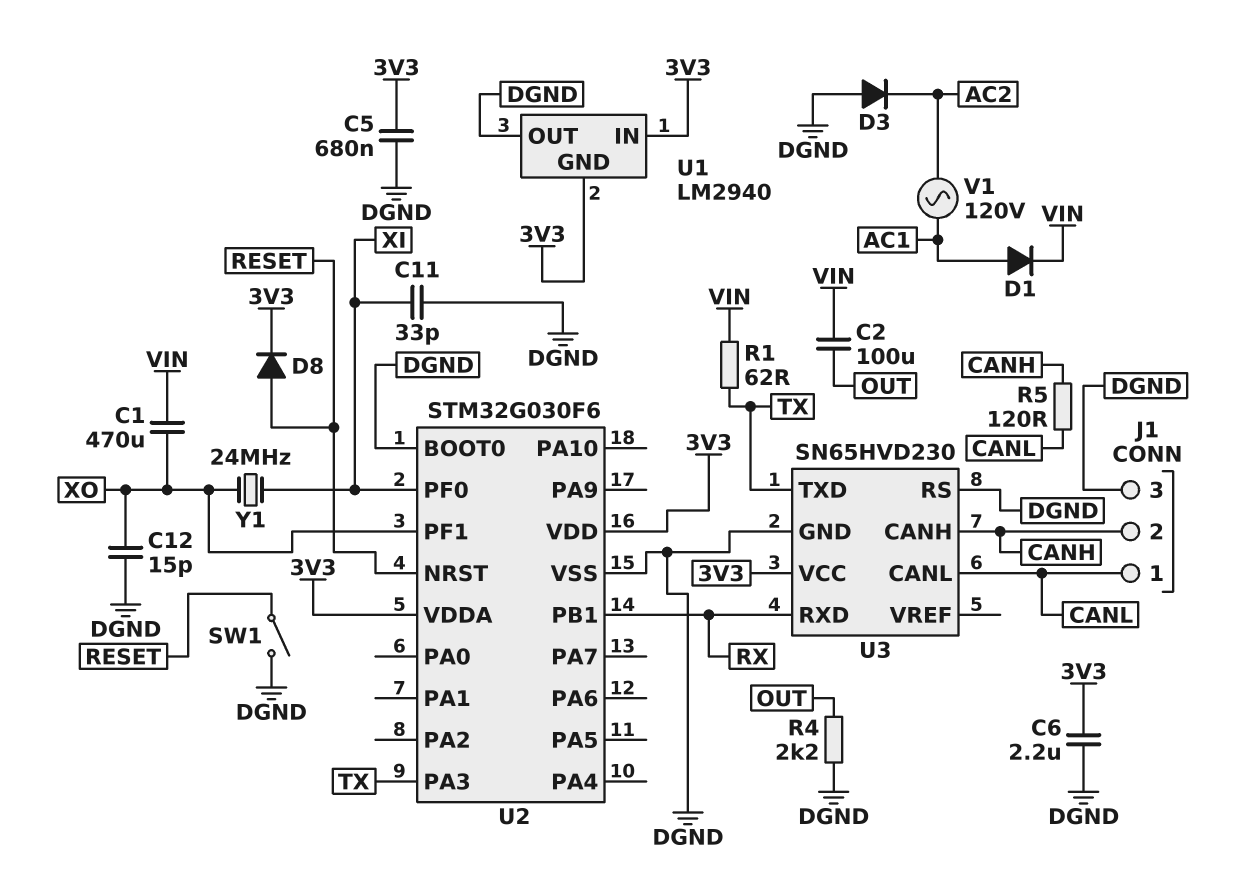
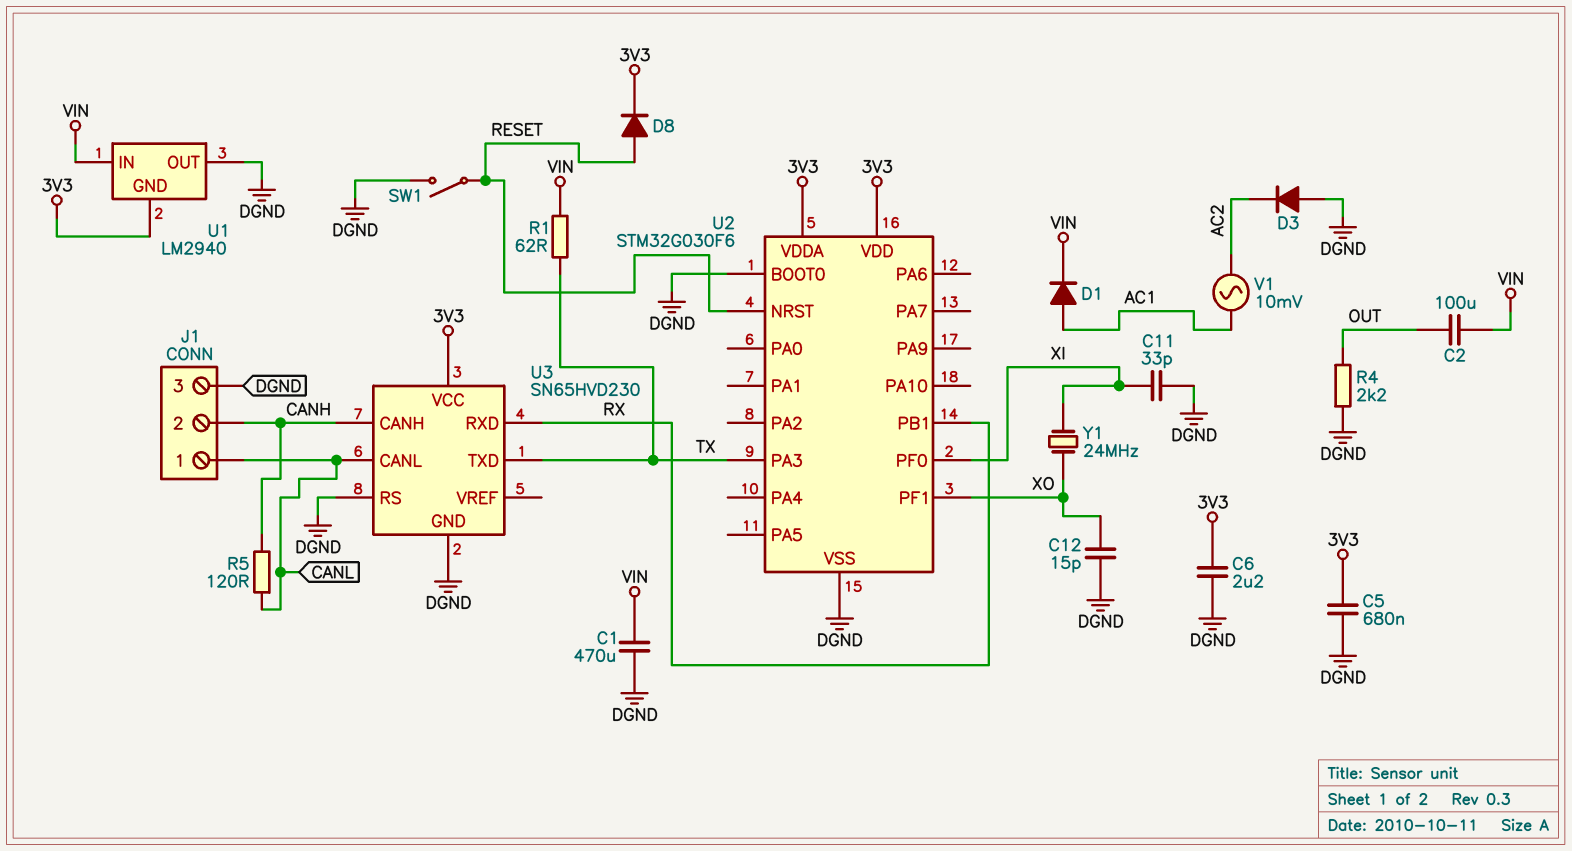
C1: 470uF (VIN, XO) -> 470uF (DGND, VIN)
U1 pin IN: 3V3 -> VIN
V1: AC 120V (AC1, AC2) -> AC 10mV (AC1, AC2)

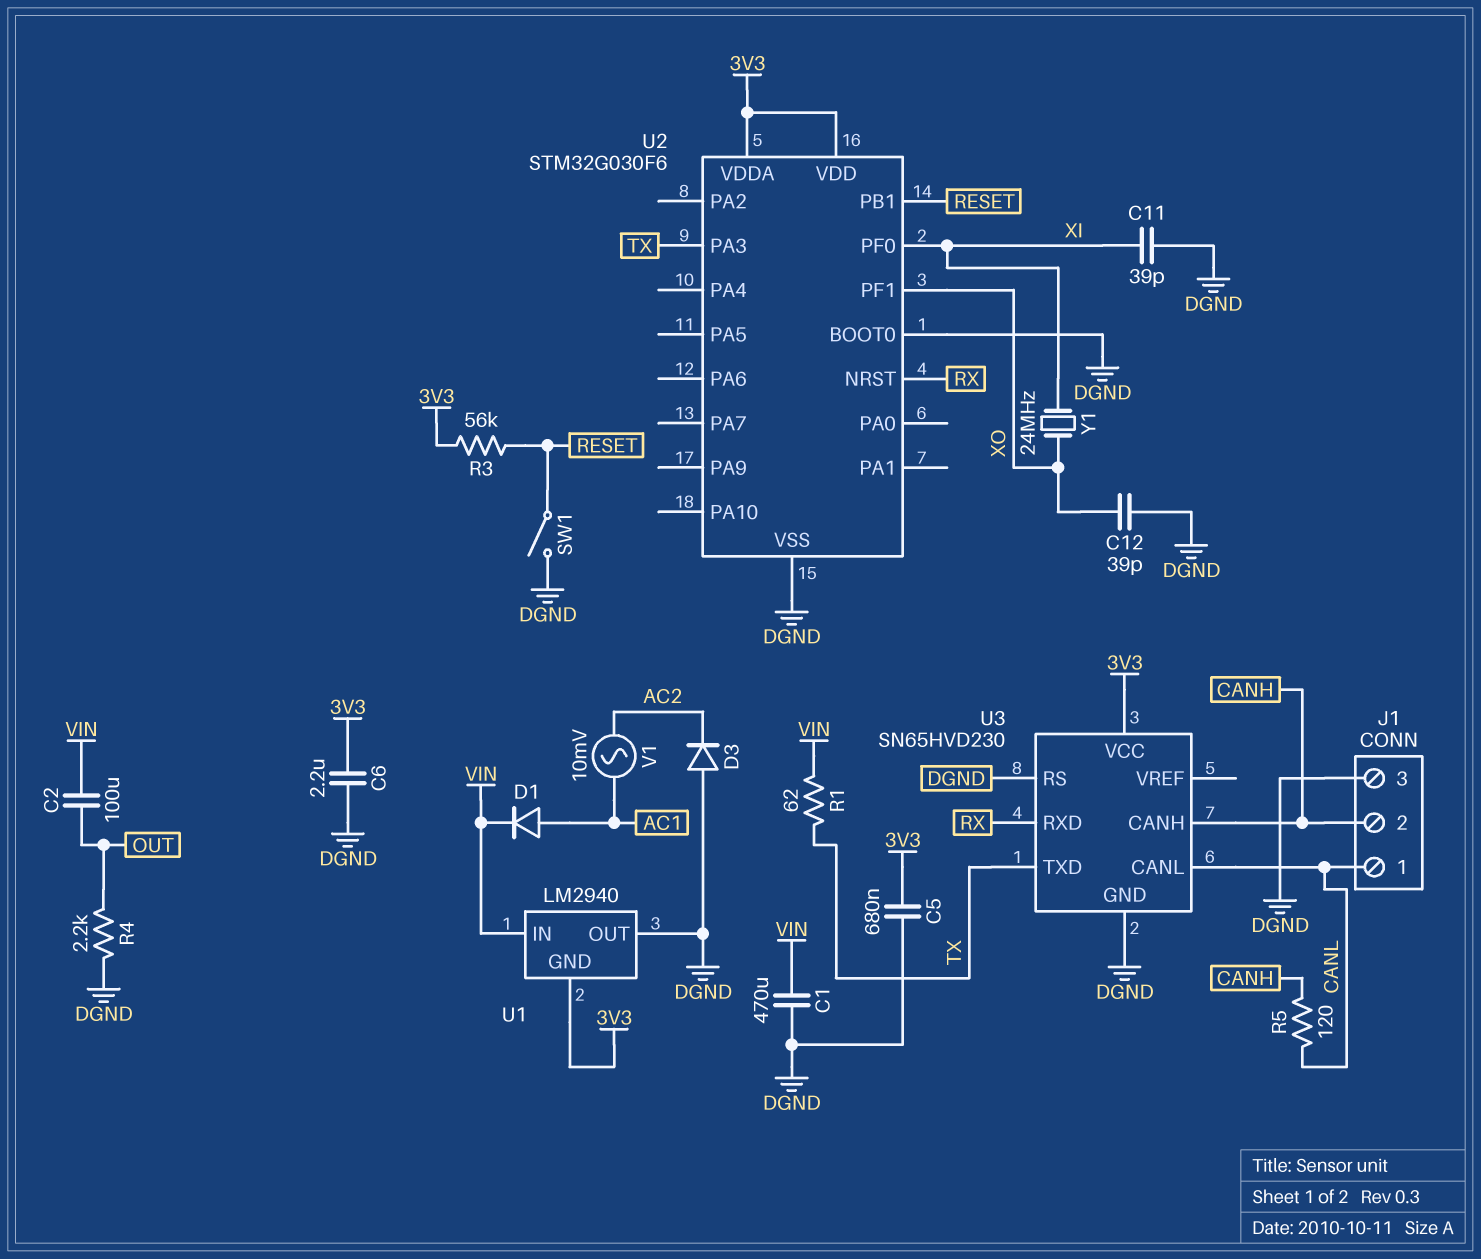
C11: 33pF (DGND, XI) -> 39pF (DGND, XI)
C12: 15pF (DGND, XO) -> 39pF (DGND, XO)
D8: diode (A RESET, K 3V3) -> none
R3: none -> 56k (3V3, RESET)
U2 pin NRST: RESET -> RX
U2 pin PB1: RX -> RESET

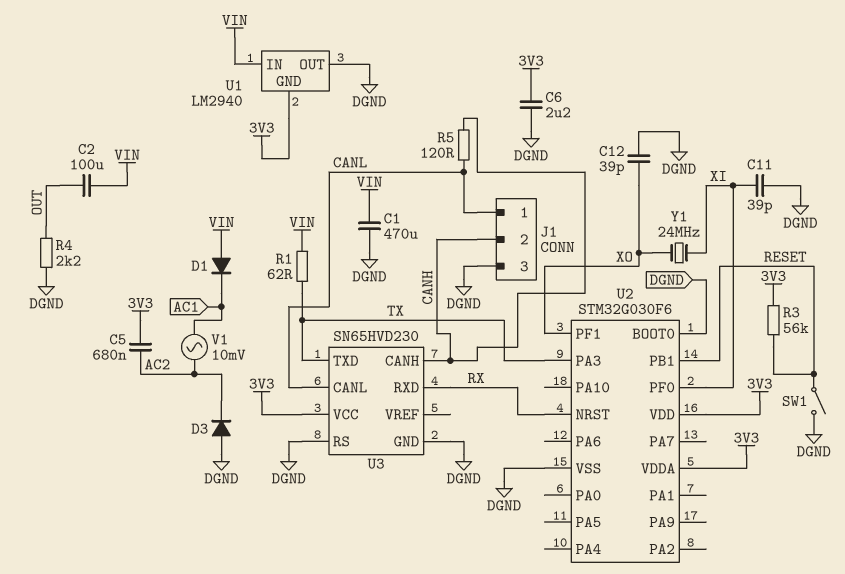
C5: 680nF (3V3, DGND) -> 680nF (3V3, AC2)
D1: diode (A AC1, K VIN) -> diode (A VIN, K AC1)

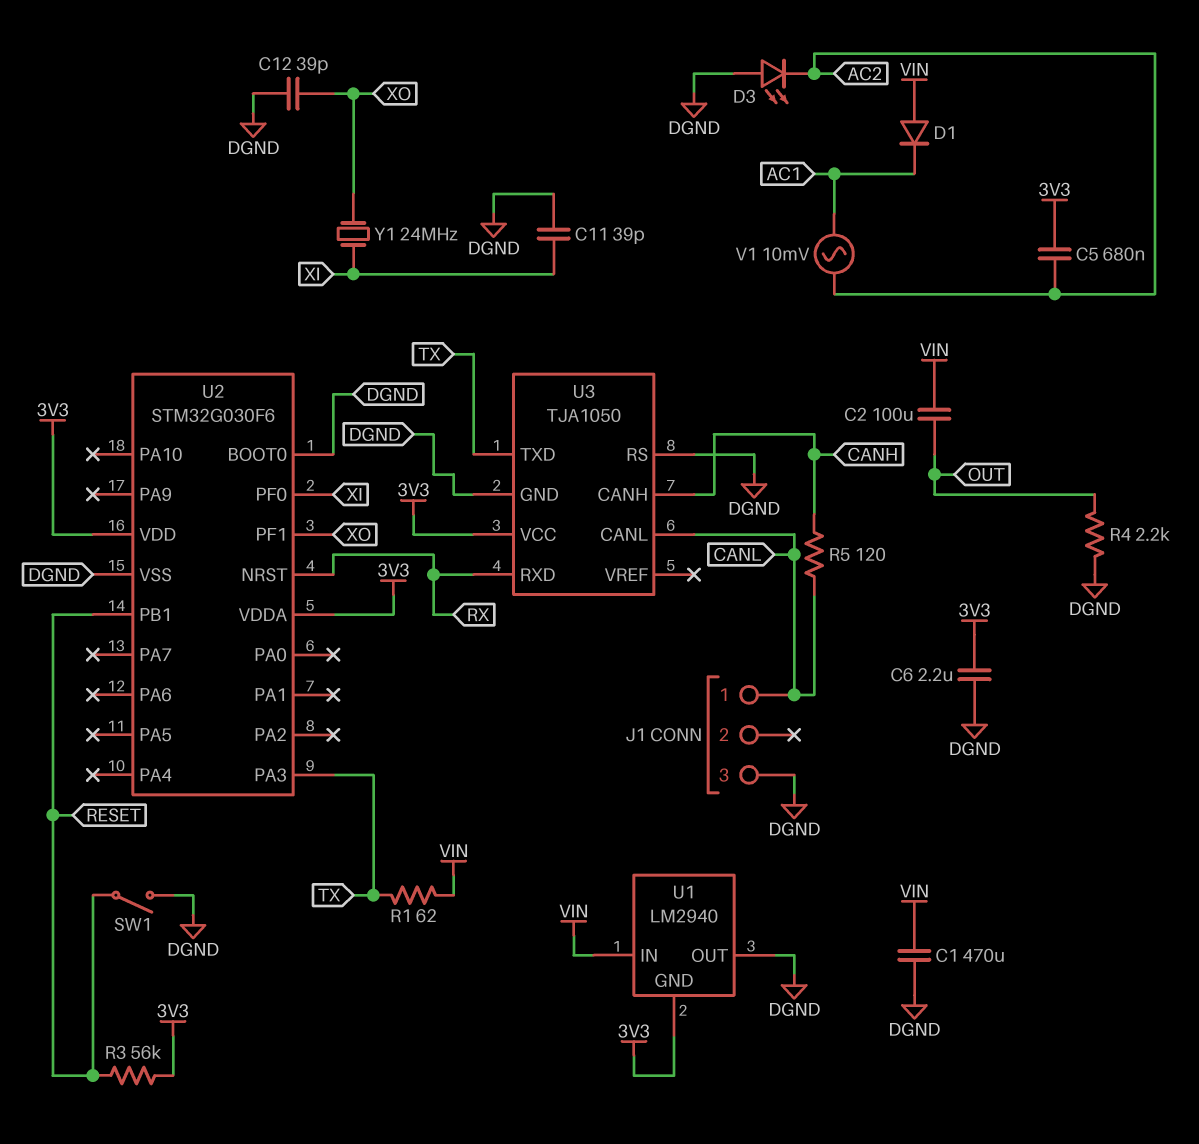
D3: diode (A DGND, K AC2) -> LED (A DGND, K AC2)
J1 pin 2: CANH -> none
U3: SN65HVD230 -> TJA1050

